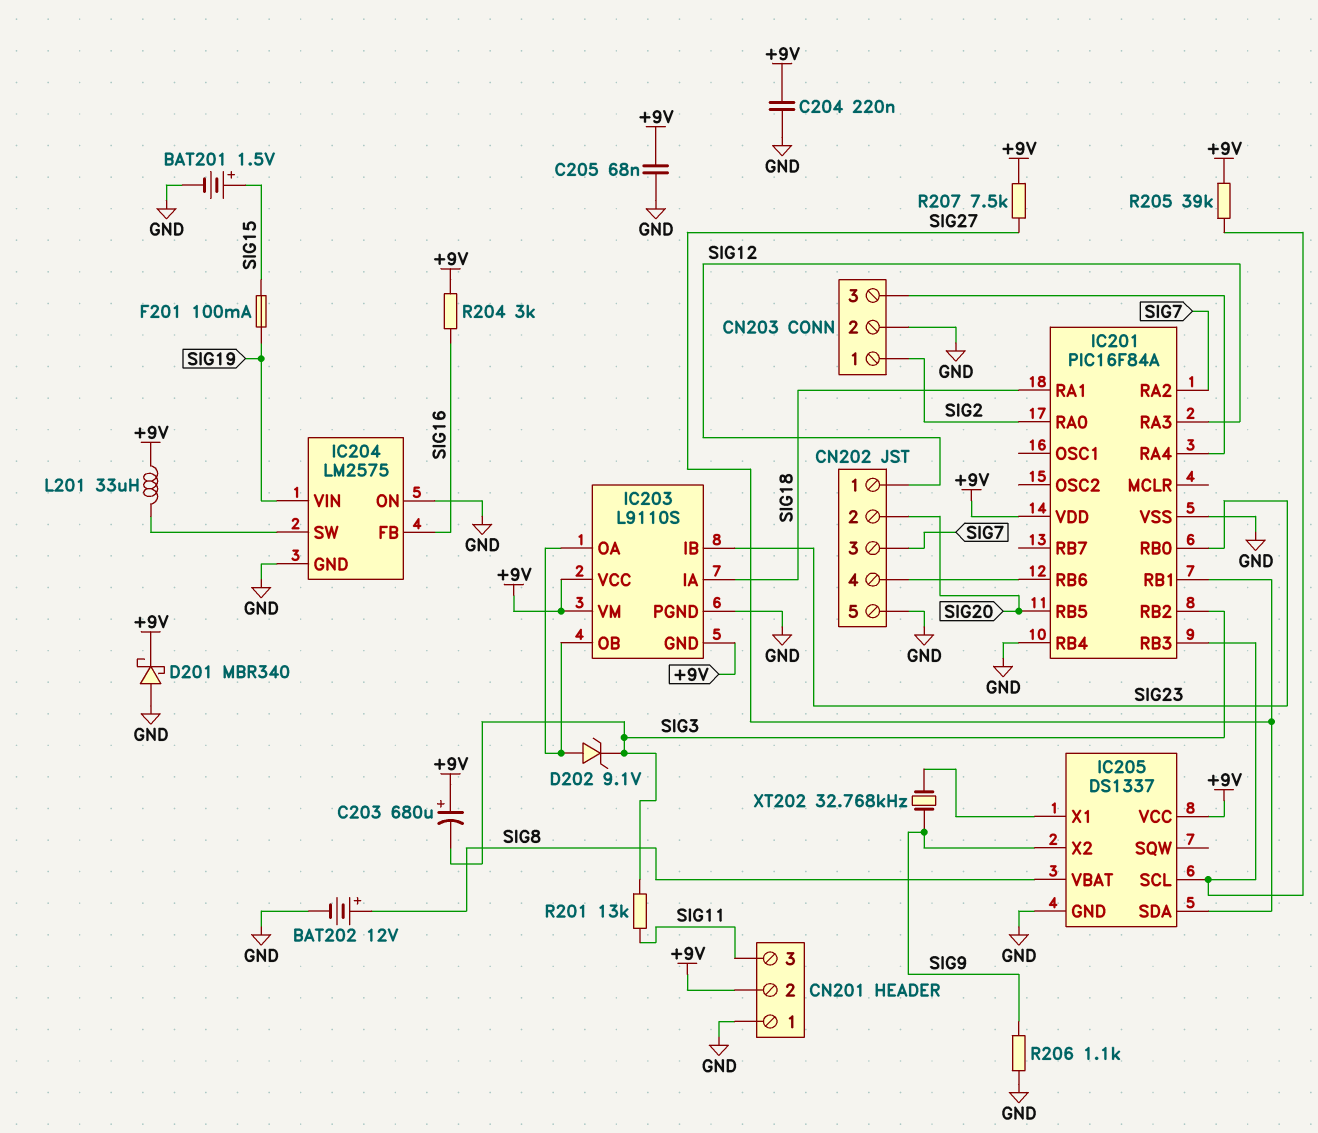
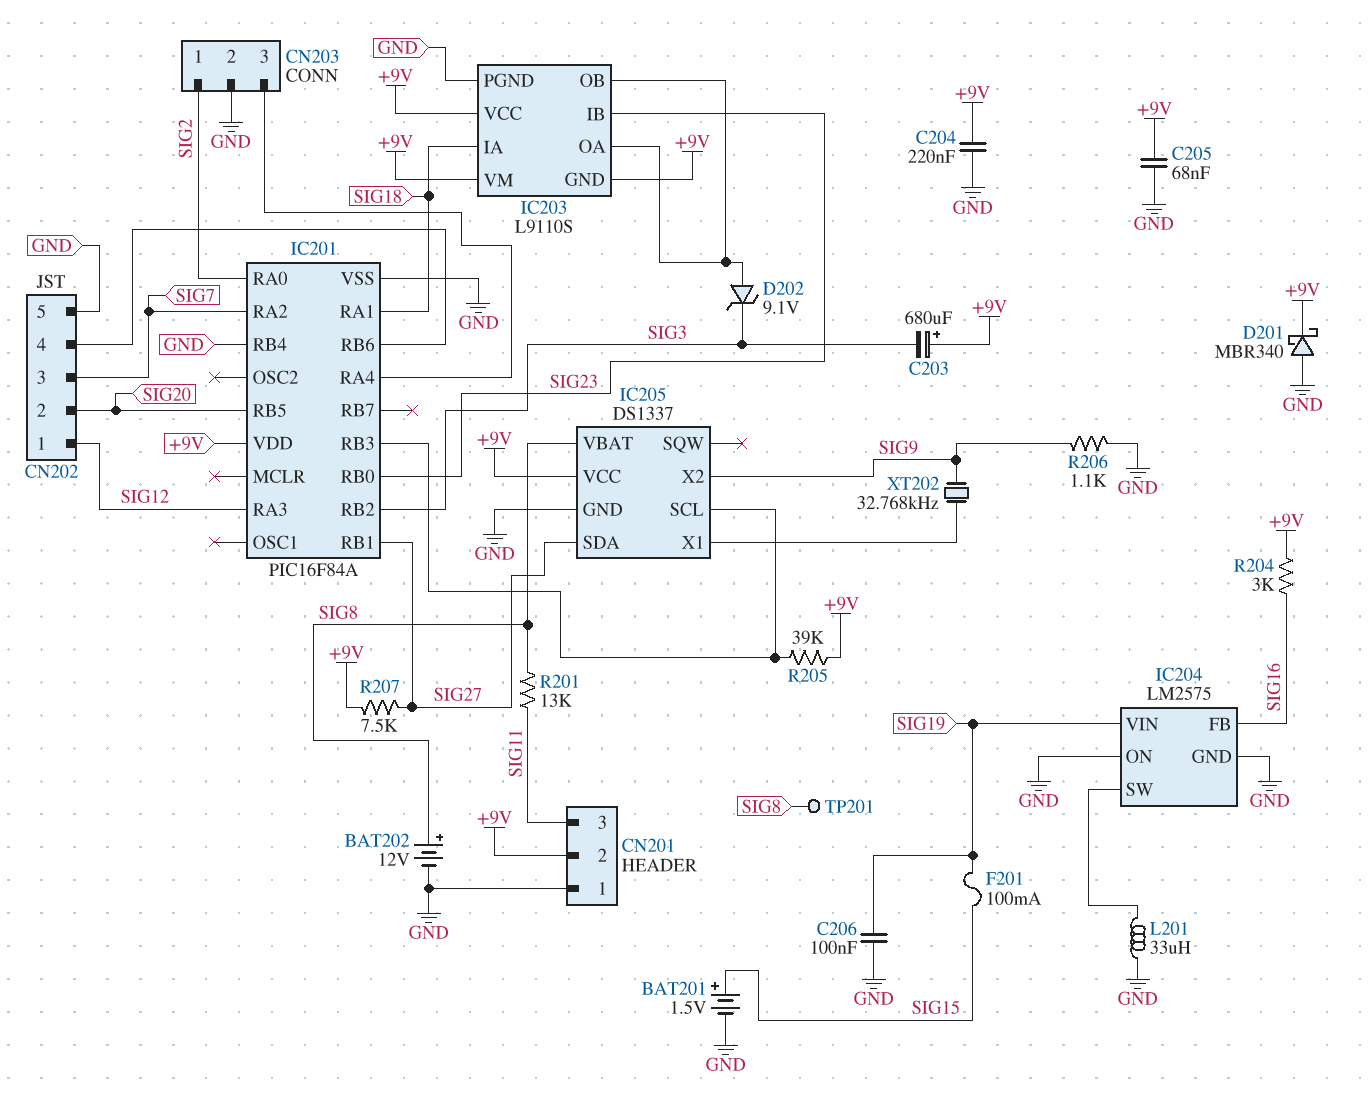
C206: none -> 100nF (GND, SIG19)
L201: 33uH (+9V, IC204/SW) -> 33uH (GND, IC204/SW)
R201: 13k (SIG3, SIG11) -> 13k (SIG8, SIG11)
TP201: none -> test point (SIG8)

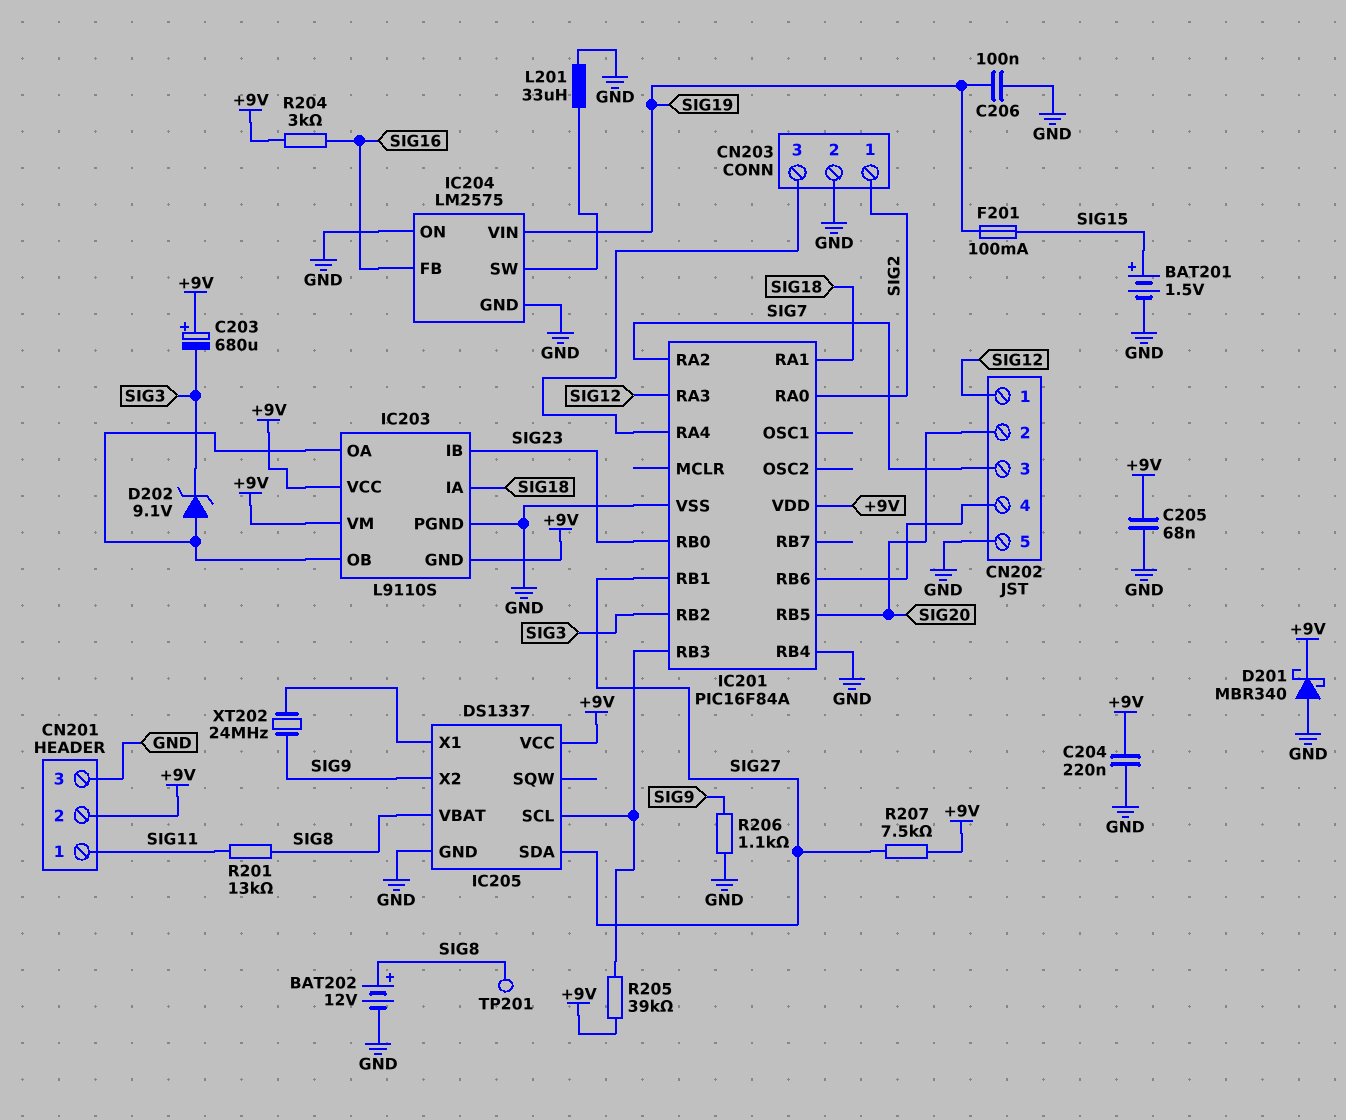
CN201 pin 1: GND -> SIG11
CN201 pin 3: SIG11 -> GND
XT202: 32.768kHz (IC205/X1, SIG9) -> 24MHz (IC205/X1, SIG9)

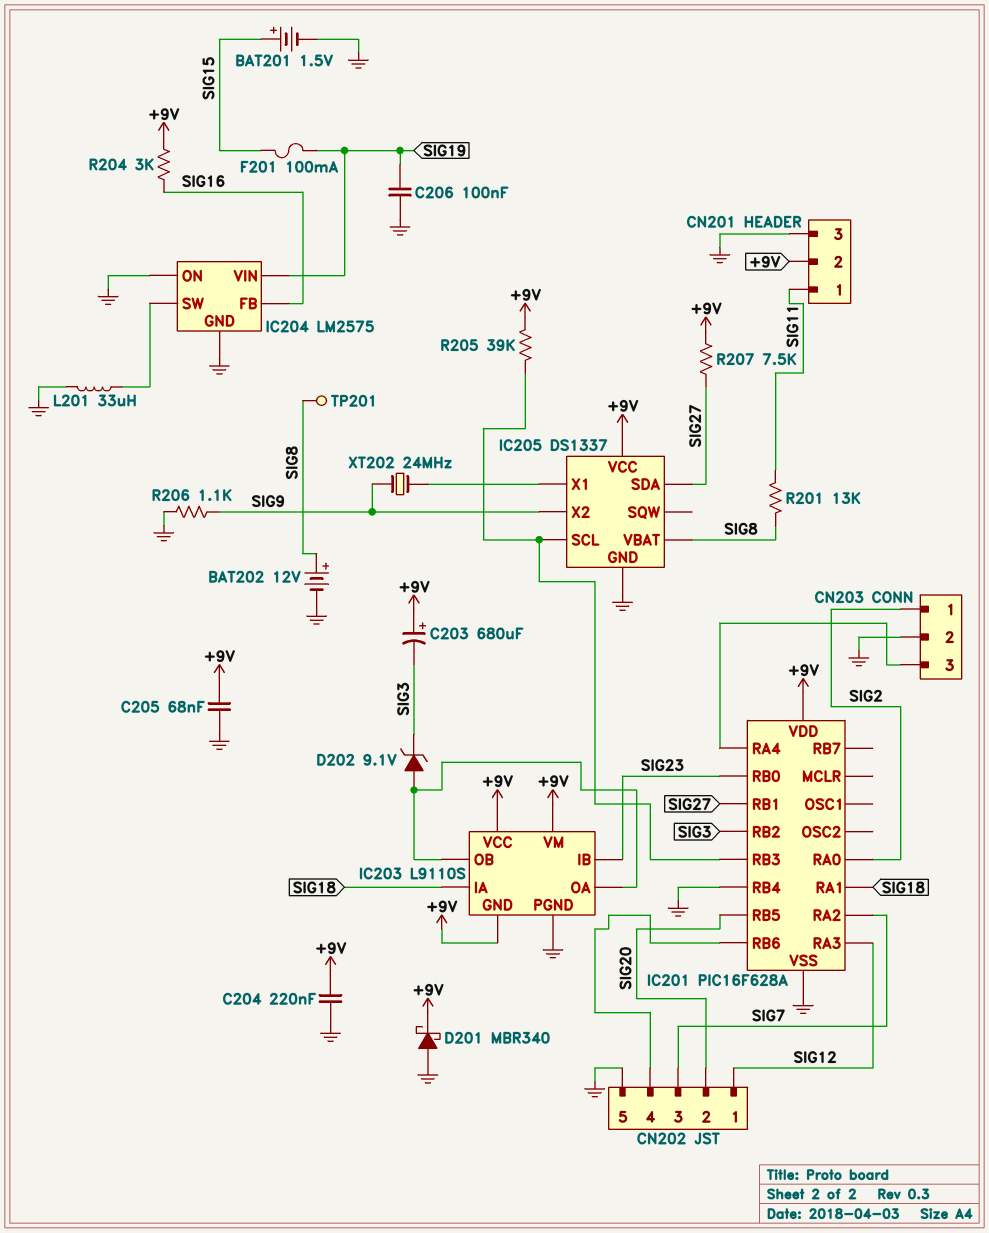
IC201: PIC16F84A -> PIC16F628A

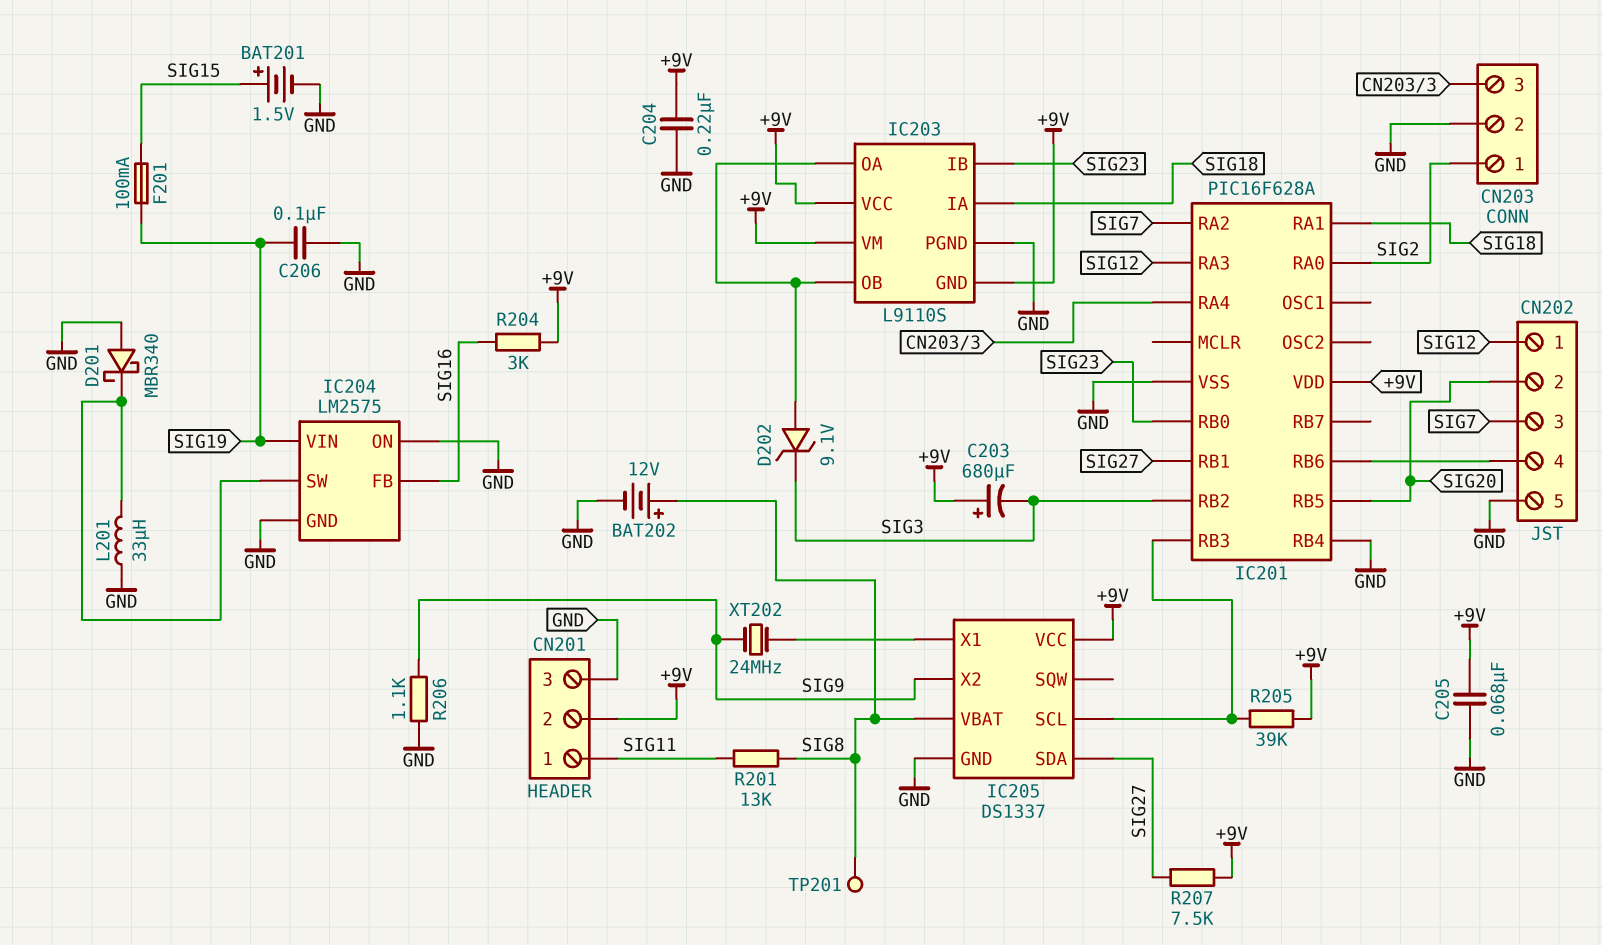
D201: schottky MBR340 (A GND, K +9V) -> schottky MBR340 (A GND, K IC204/SW)

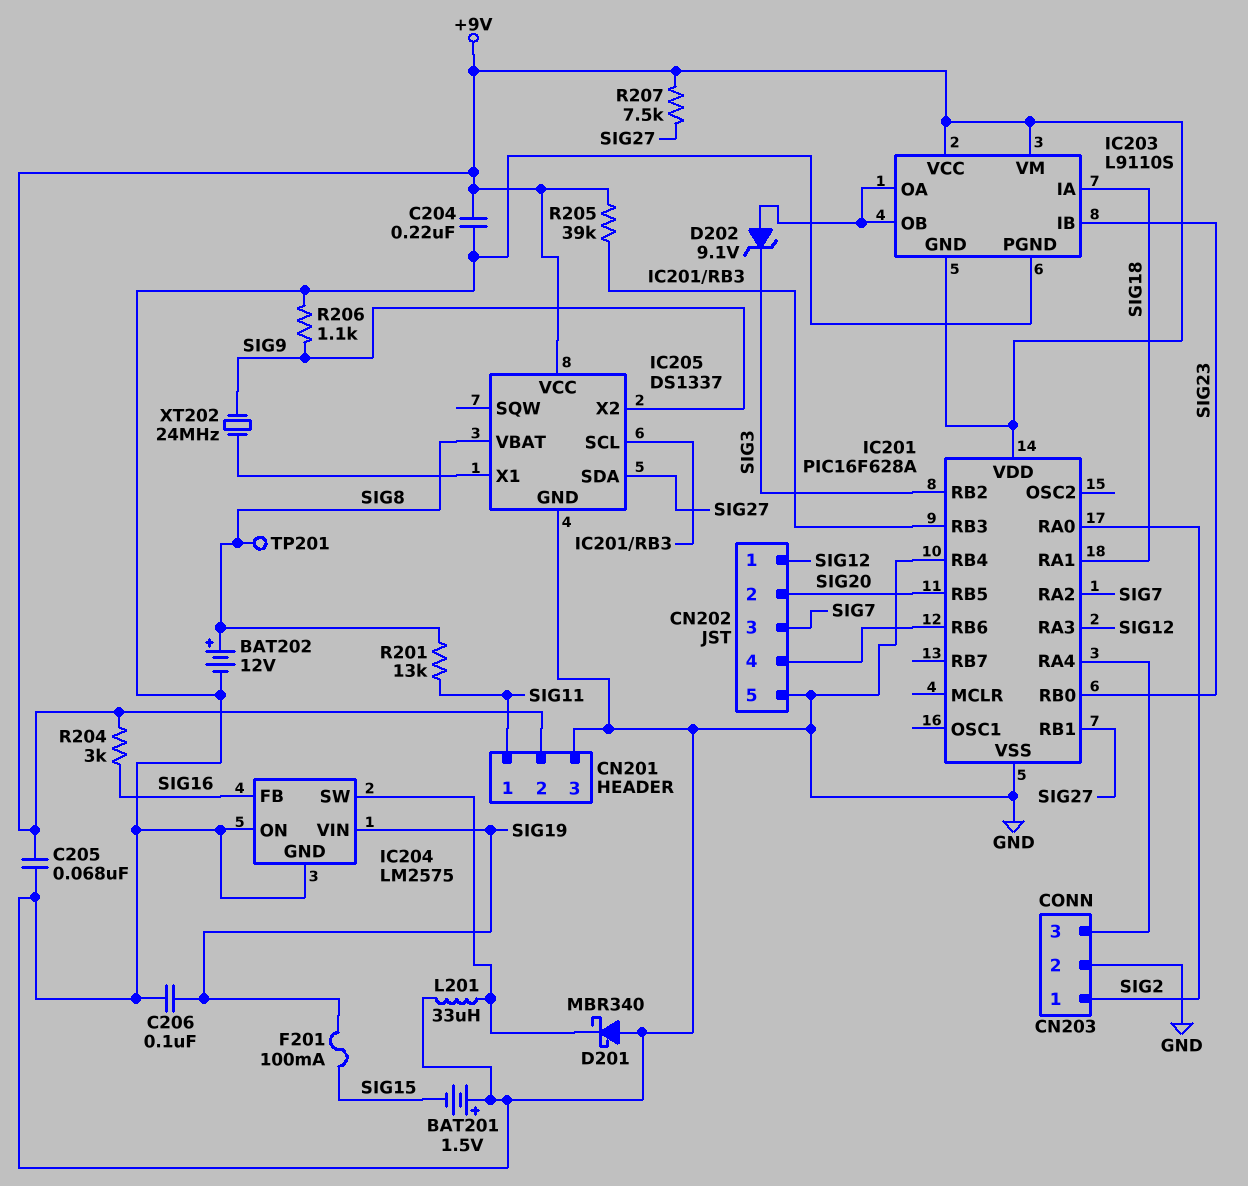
BAT201: 1.5V (plus SIG15, minus GND) -> 1.5V (plus GND, minus SIG15)
C203: 680uF (plus +9V, minus SIG3) -> none

